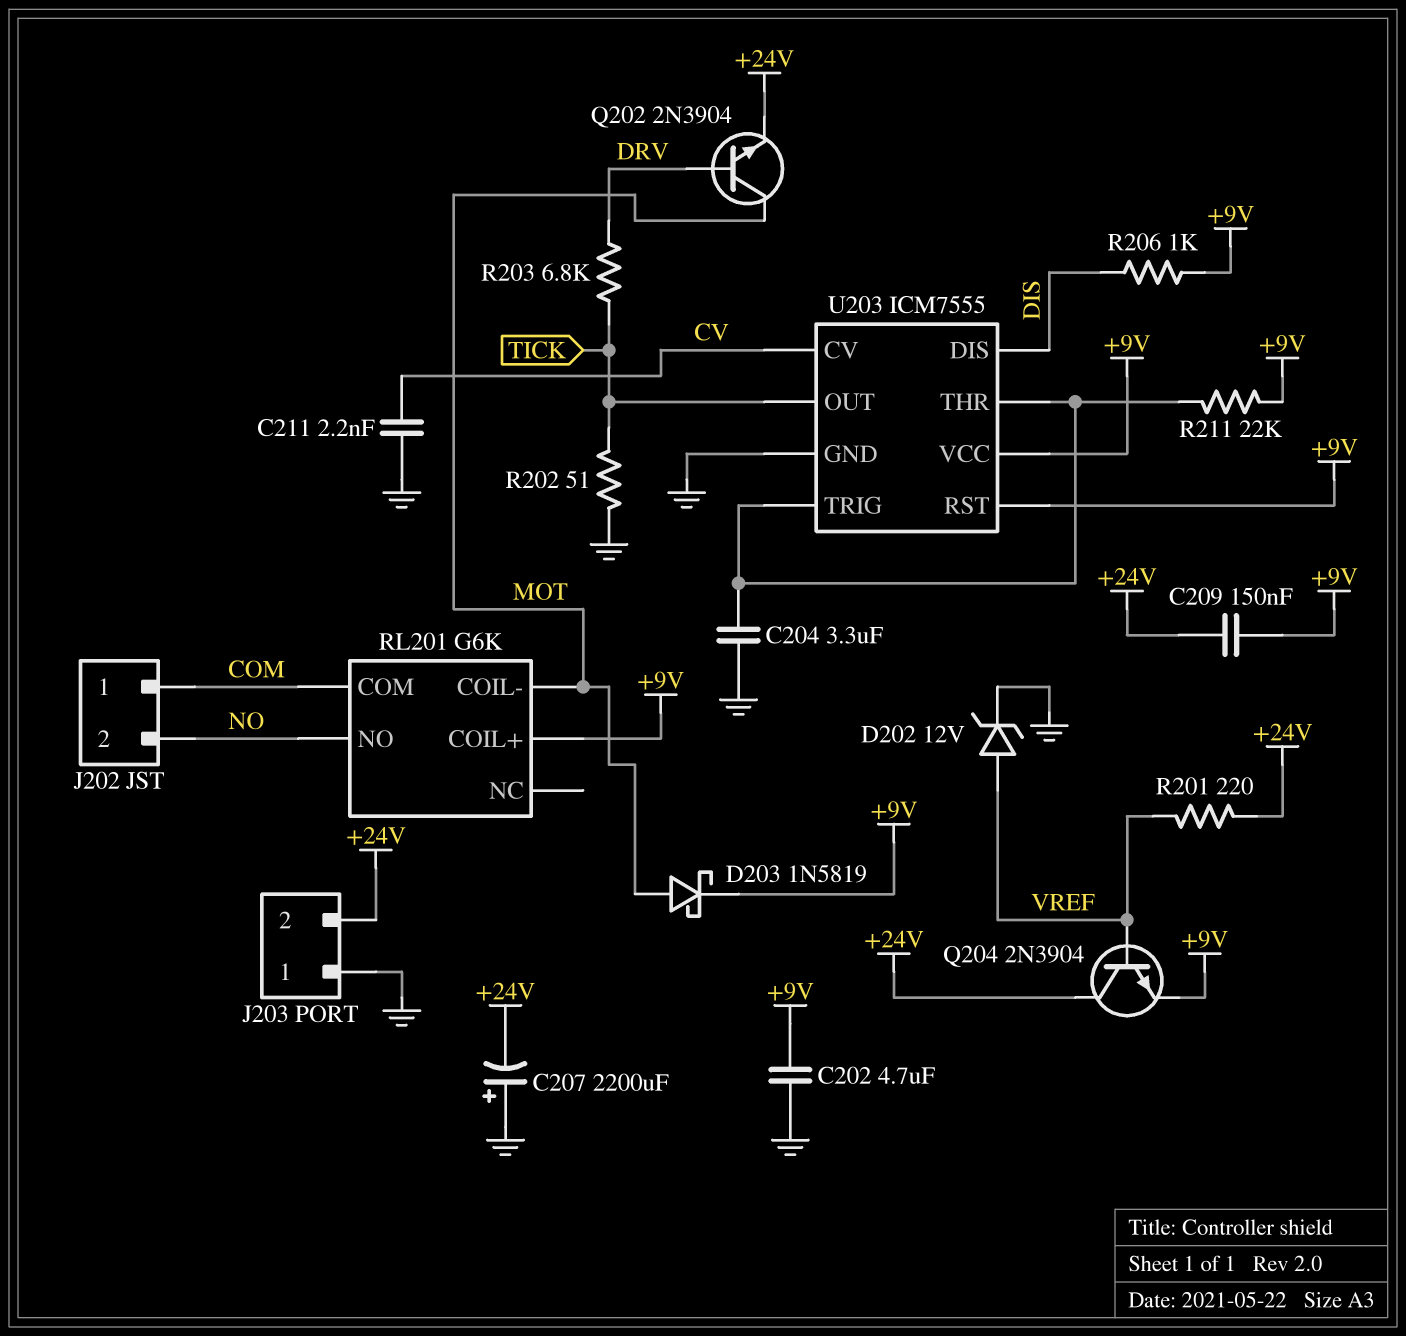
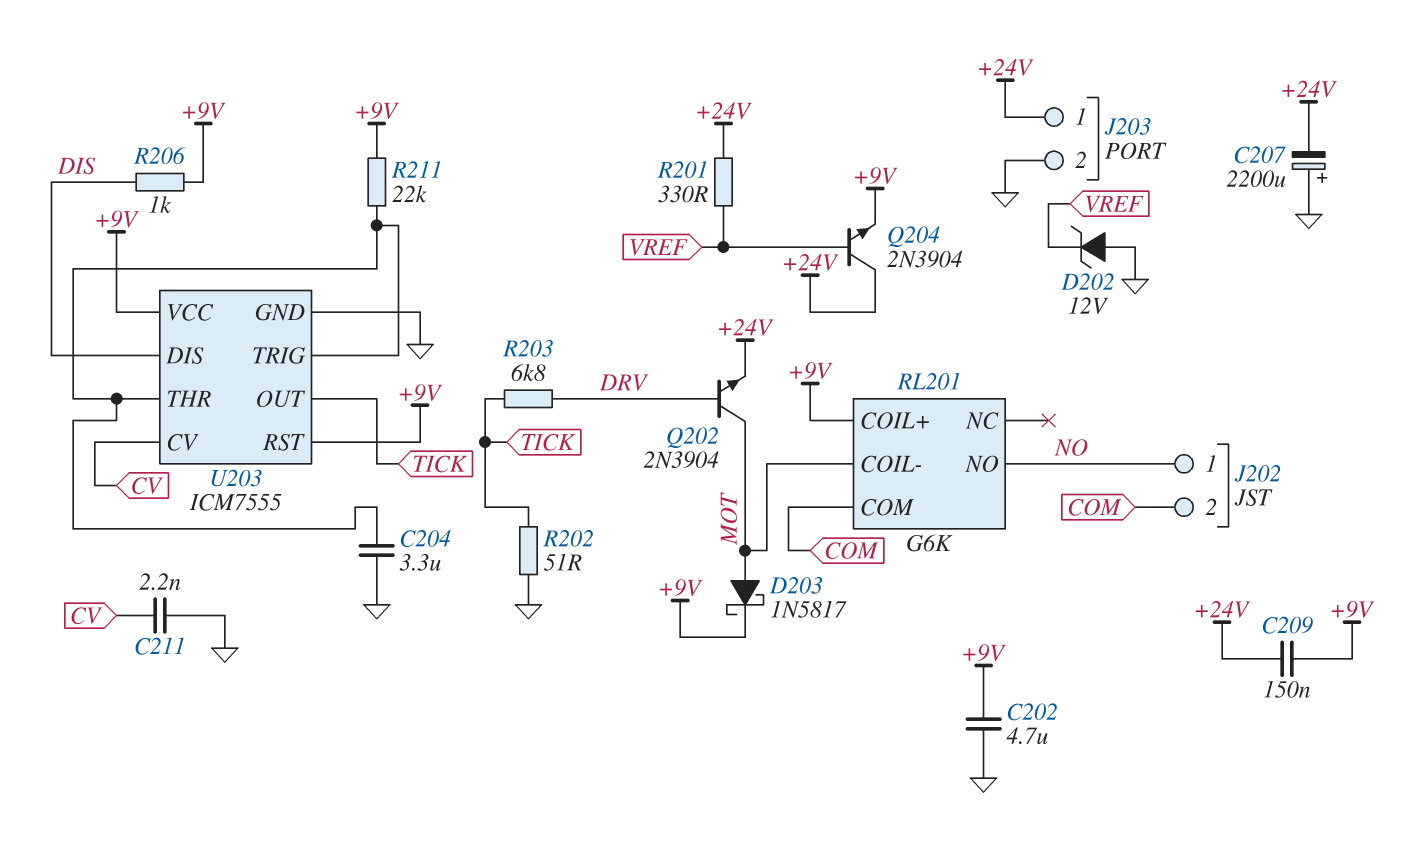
D202: zener 12V (A VREF, K GND) -> zener 12V (A GND, K VREF)
D203: schottky 1N5819 (A MOT, K +9V) -> schottky 1N5817 (A MOT, K +9V)
J202 pin 1: COM -> NO
J202 pin 2: NO -> COM
J203 pin 1: GND -> +24V
J203 pin 2: +24V -> GND
R201: 220 (+24V, VREF) -> 330 (+24V, VREF)

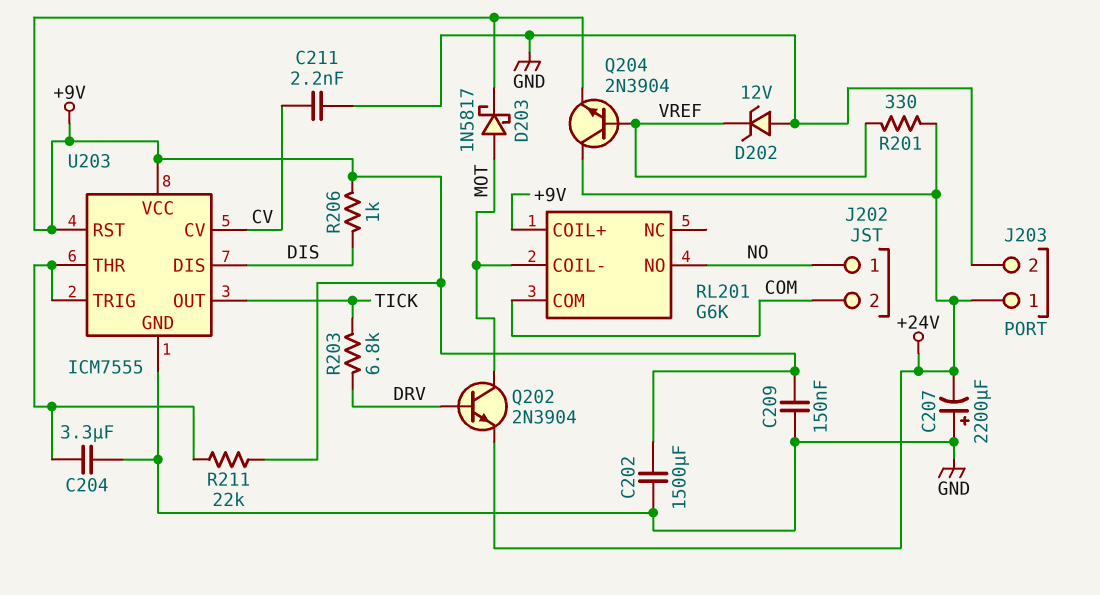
C202: 4.7uF (+9V, GND) -> 1500uF (+9V, GND)
C209: 150nF (+9V, +24V) -> 150nF (+9V, GND)
R202: 51 (GND, TICK) -> none

